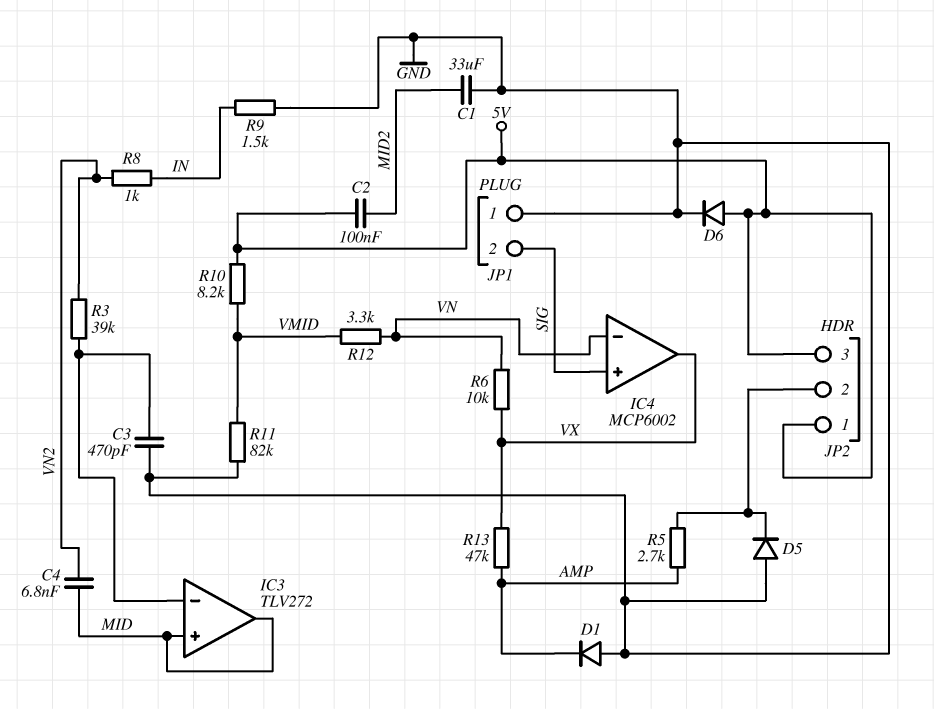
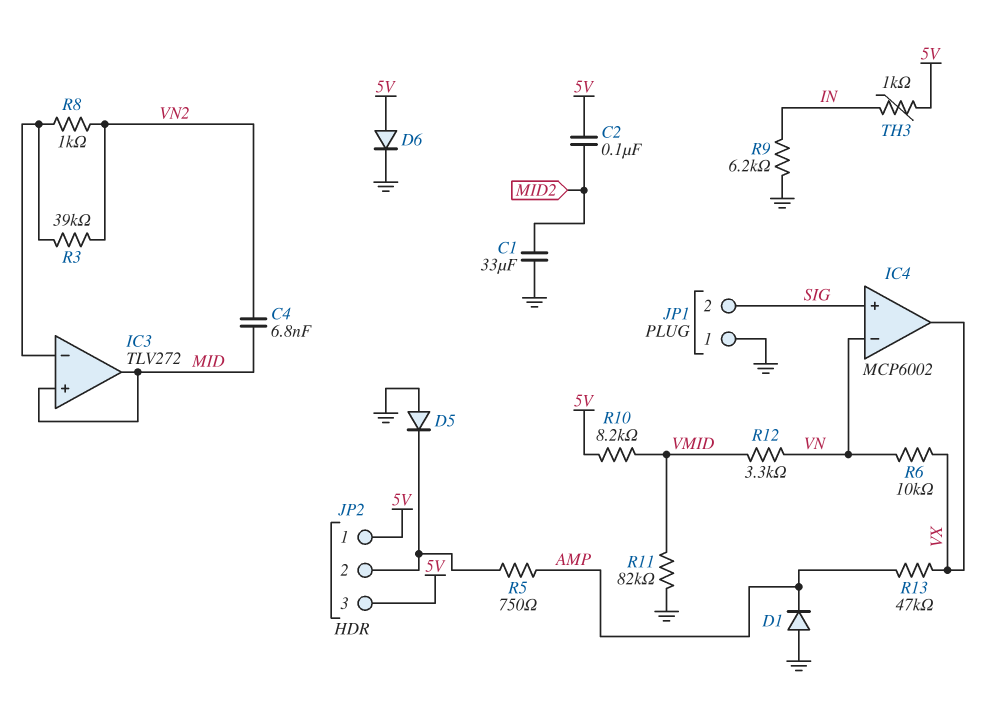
C3: 470pF (GND, IC3/in-) -> none
R5: 2.7k (AMP, JP2/2) -> 750 (AMP, JP2/2)
R8: 1k (IN, VN2) -> 1k (IC3/in-, VN2)
R9: 1.5k (GND, IN) -> 6.2k (GND, IN)
TH3: none -> 1k (5V, IN)

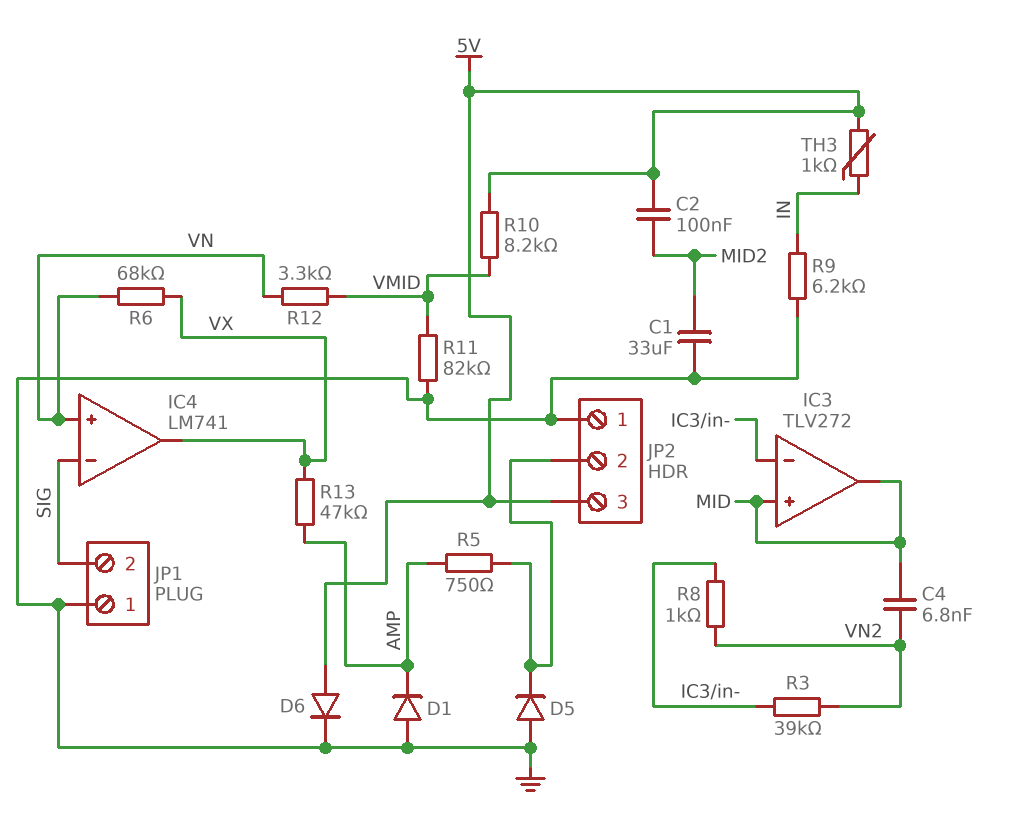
IC4: MCP6002 -> LM741
IC4 pin in+: SIG -> VN
IC4 pin in-: VN -> SIG
JP2 pin 1: 5V -> GND
R6: 10k (VN, VX) -> 68k (VN, VX)

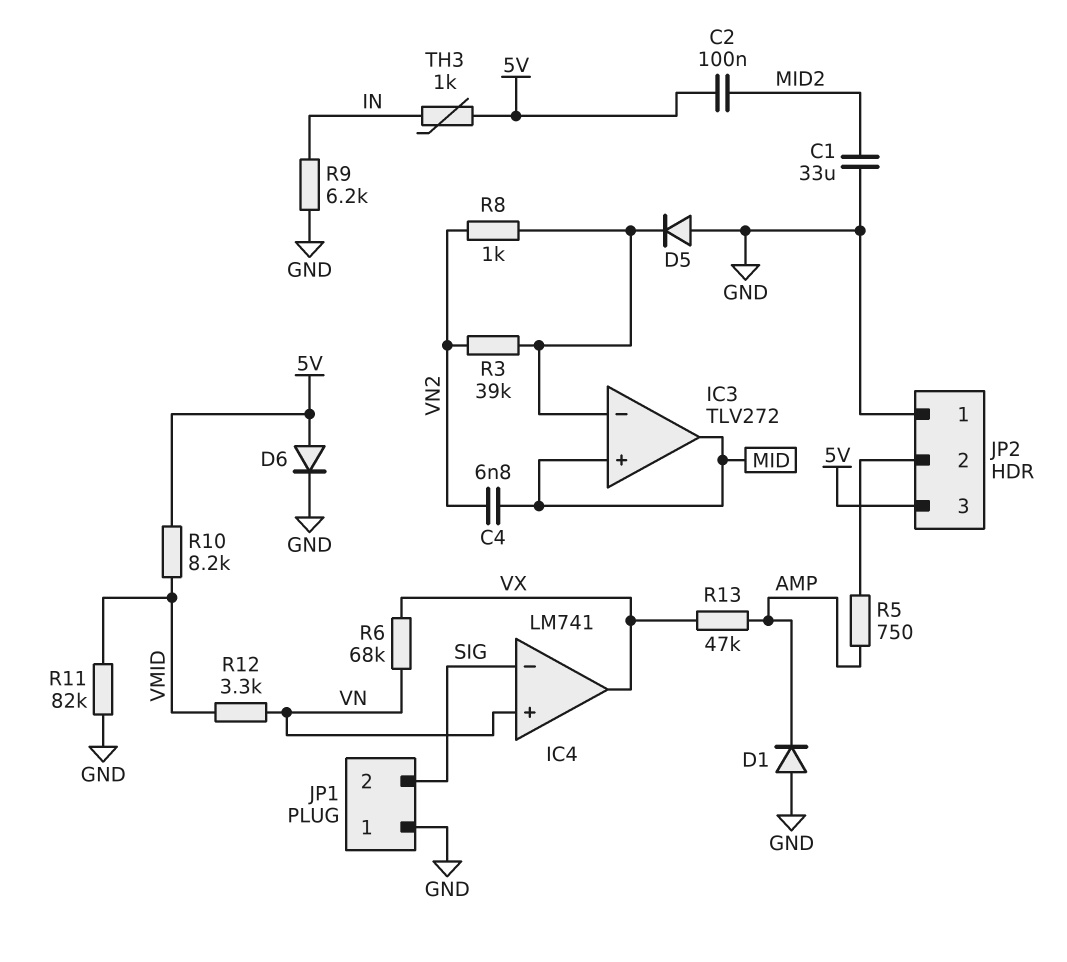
D5: diode (A GND, K JP2/2) -> diode (A GND, K IC3/in-)

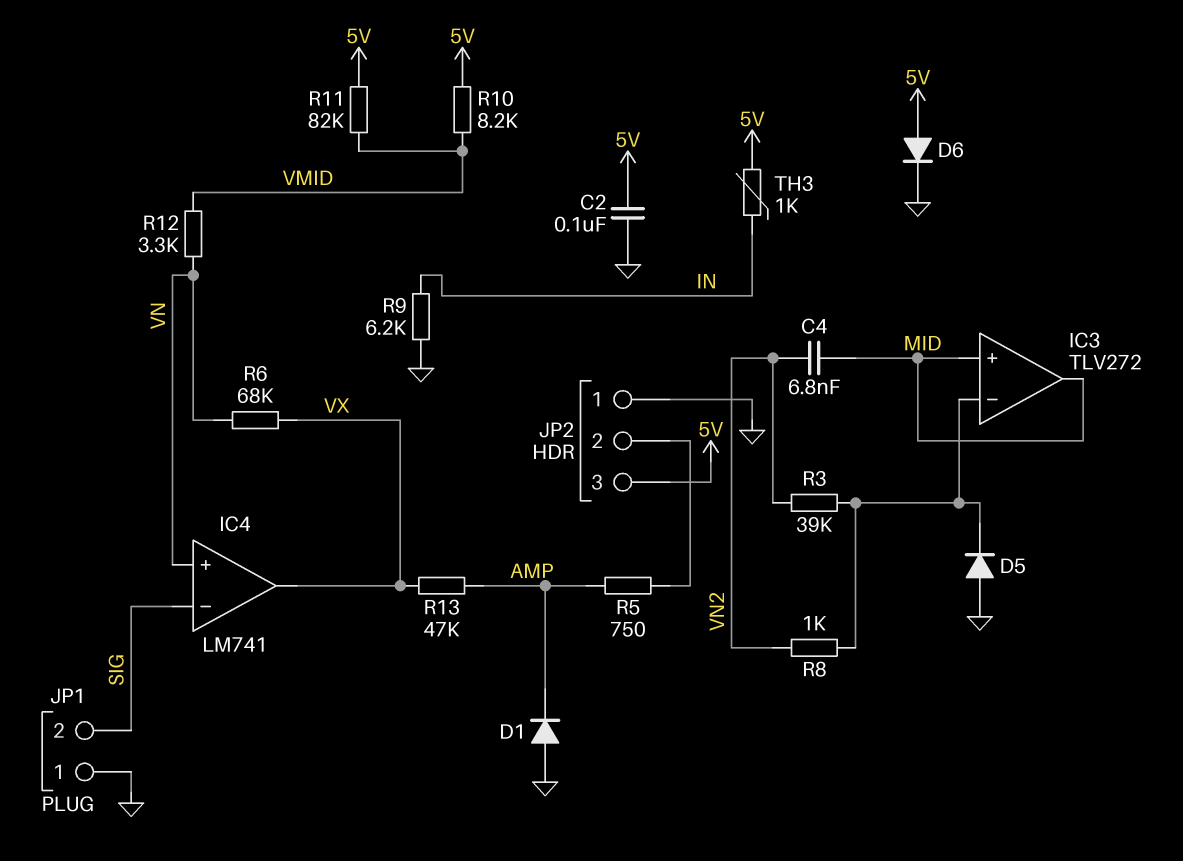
C1: 33uF (GND, MID2) -> none
C2: 100nF (5V, MID2) -> 100nF (5V, GND)
R11: 82k (GND, VMID) -> 82k (5V, VMID)

